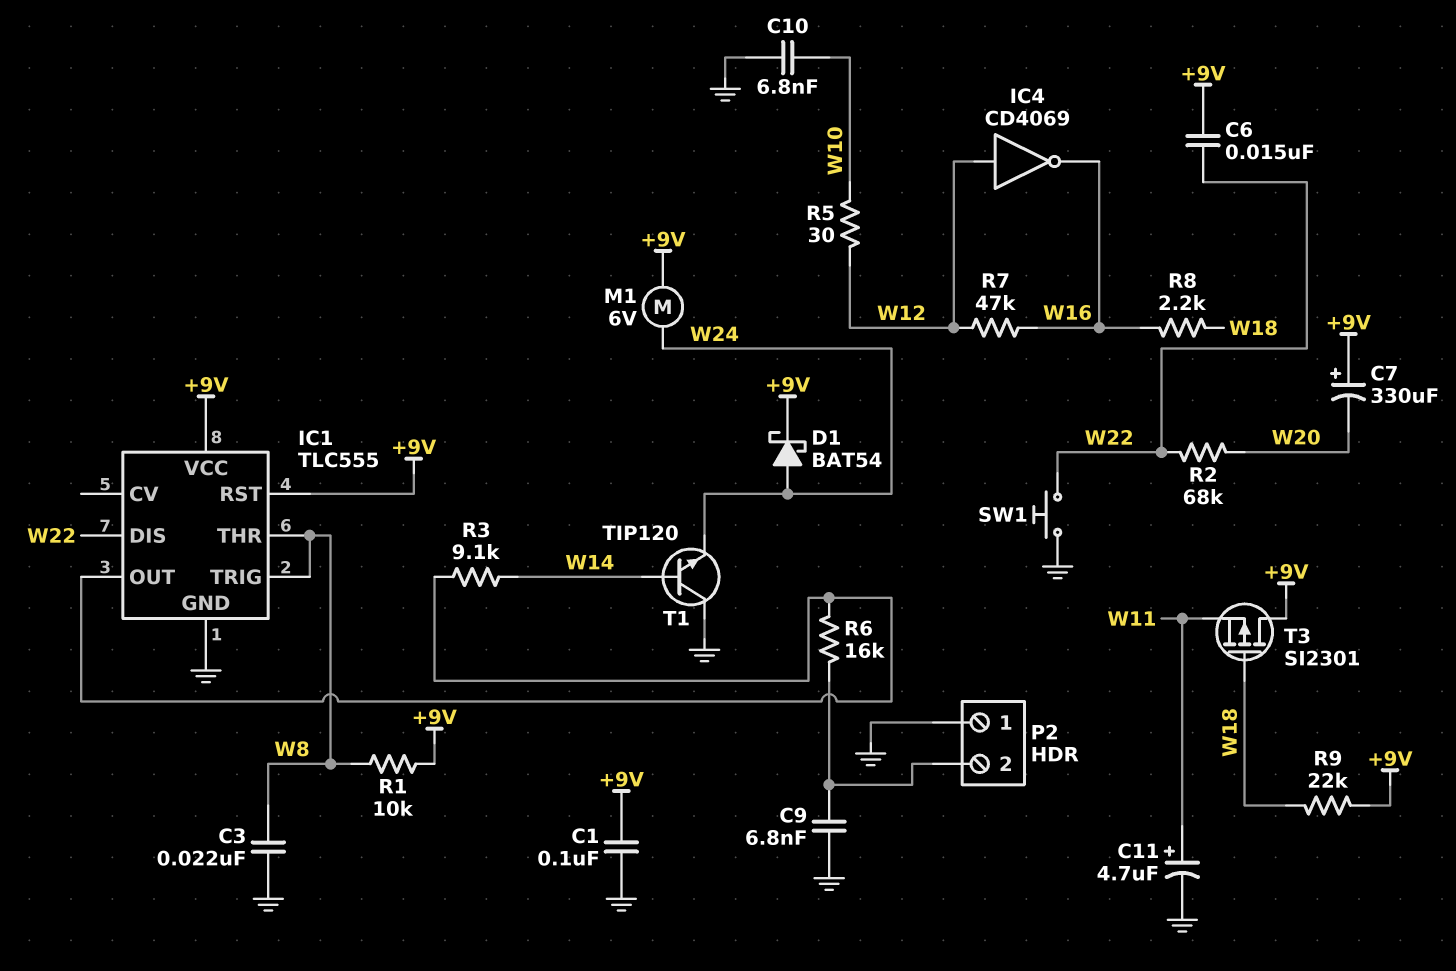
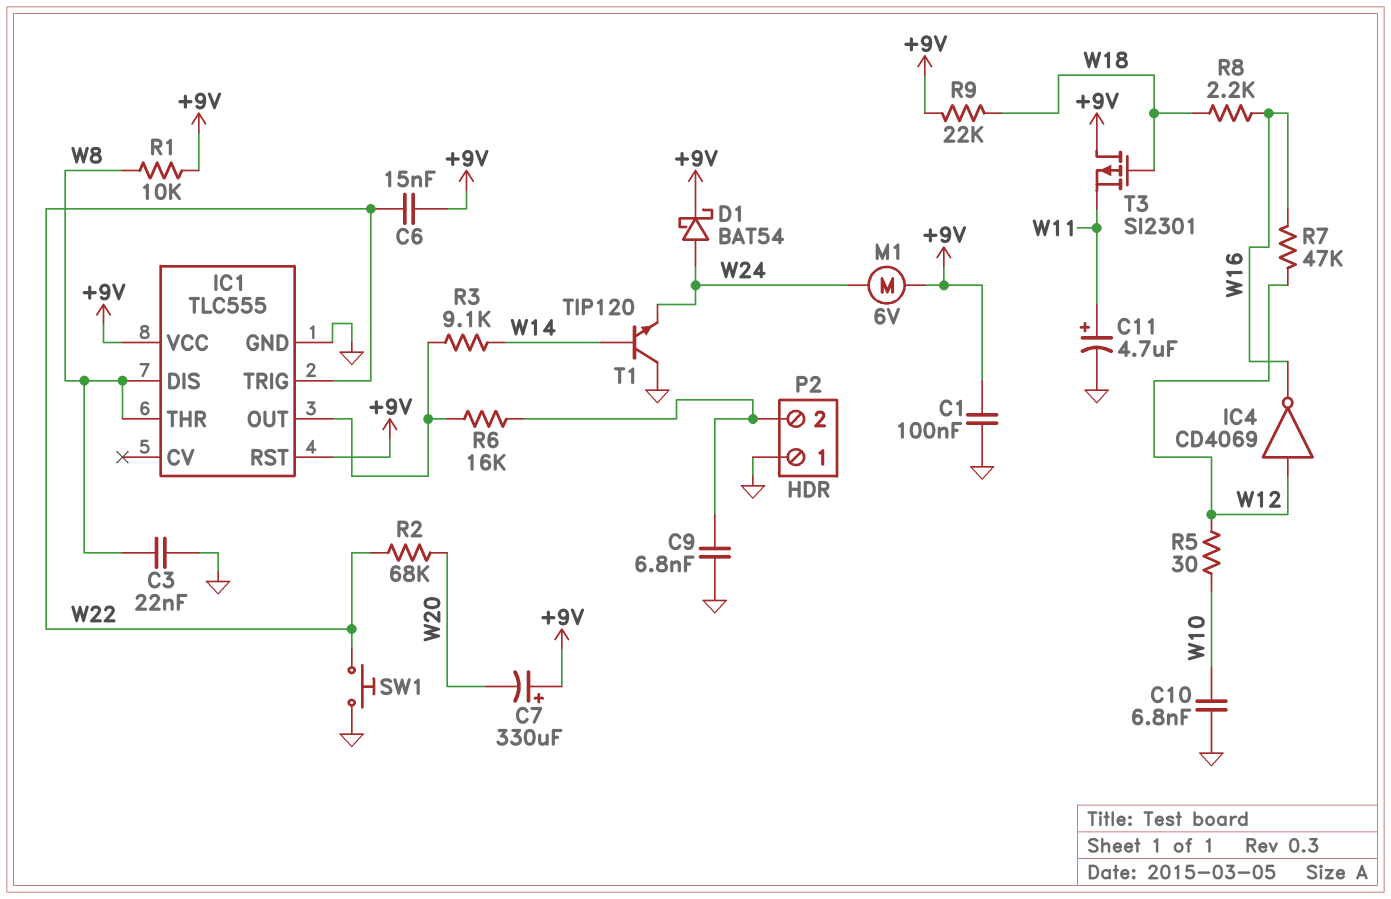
IC1 pin DIS: W22 -> W8
IC1 pin TRIG: W8 -> W22

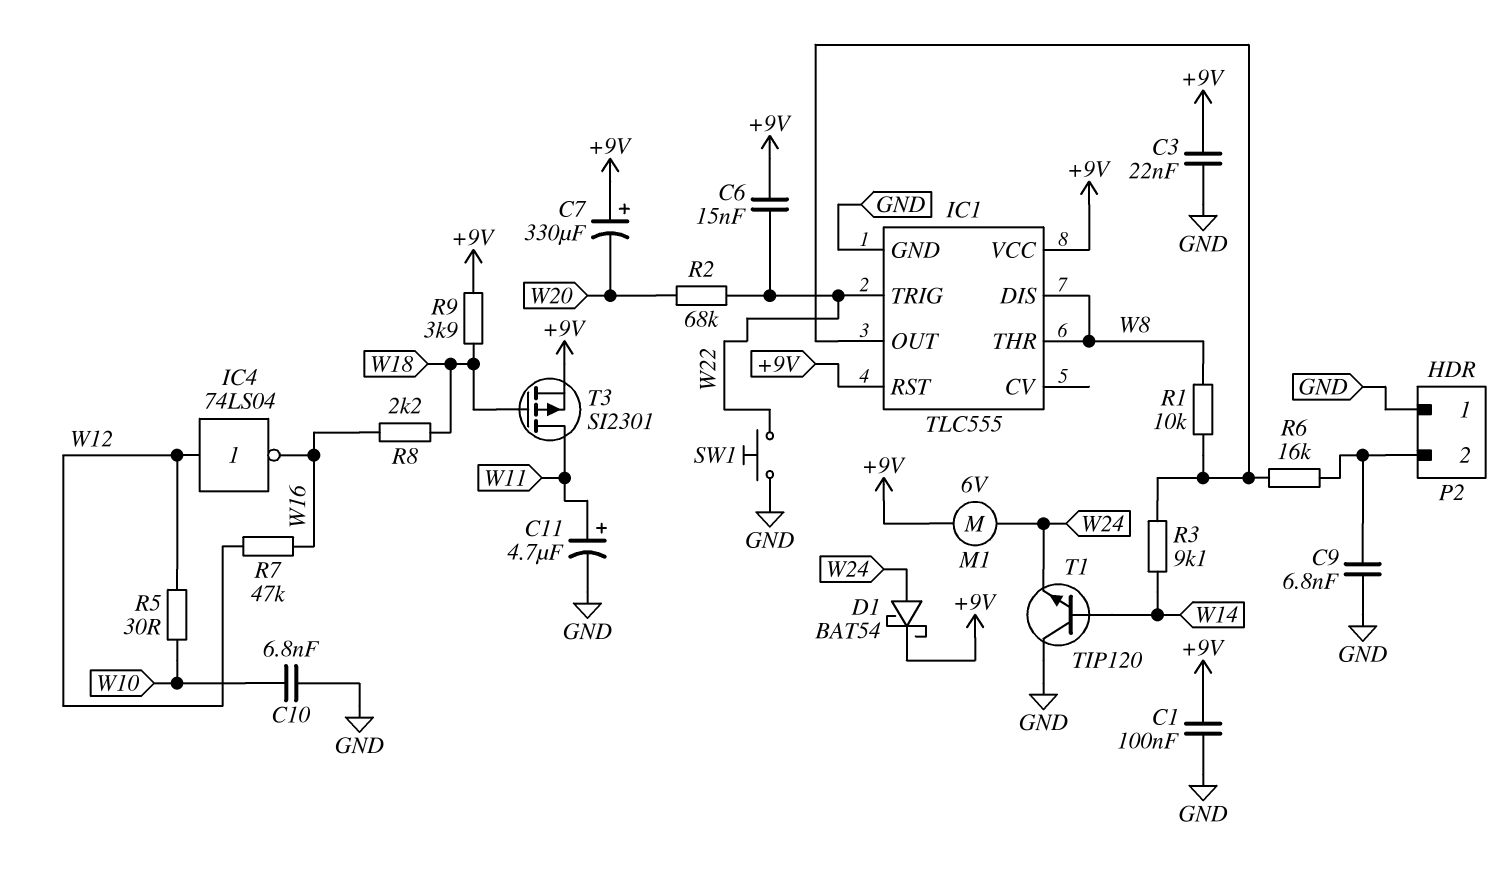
C3: 22nF (GND, W8) -> 22nF (+9V, GND)
IC4: NOT CD4069 (in W12, out W16) -> NOT 74LS04 (in W12, out W16)
R1: 10k (+9V, W8) -> 10k (IC1/OUT, W8)
R9: 22k (+9V, W18) -> 3.9k (+9V, W18)
T3: PMOS SI2301 (G W18, D +9V, S W11) -> PMOS SI2301 (G W18, D W11, S +9V)

